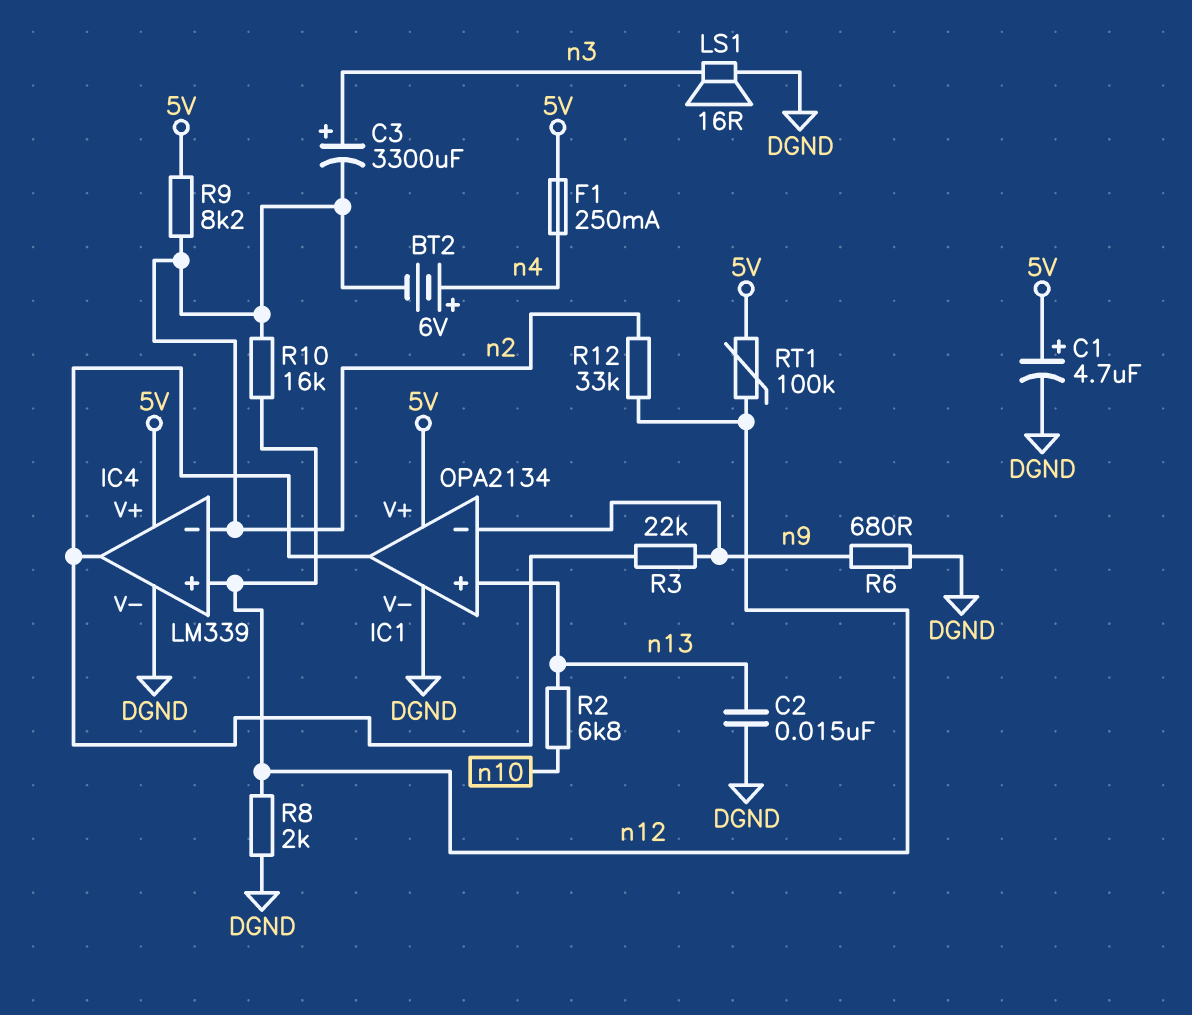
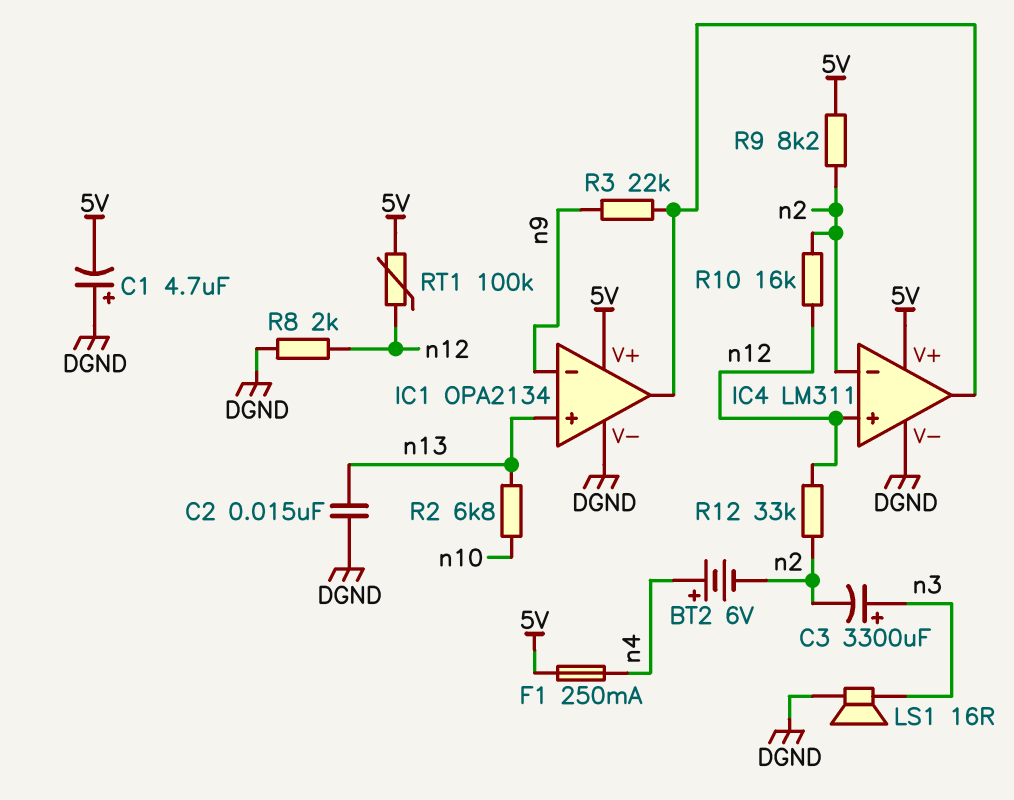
C1: 4.7uF (plus 5V, minus DGND) -> 4.7uF (plus DGND, minus 5V)
IC4: LM339 -> LM311
R6: 680 (DGND, n9) -> none

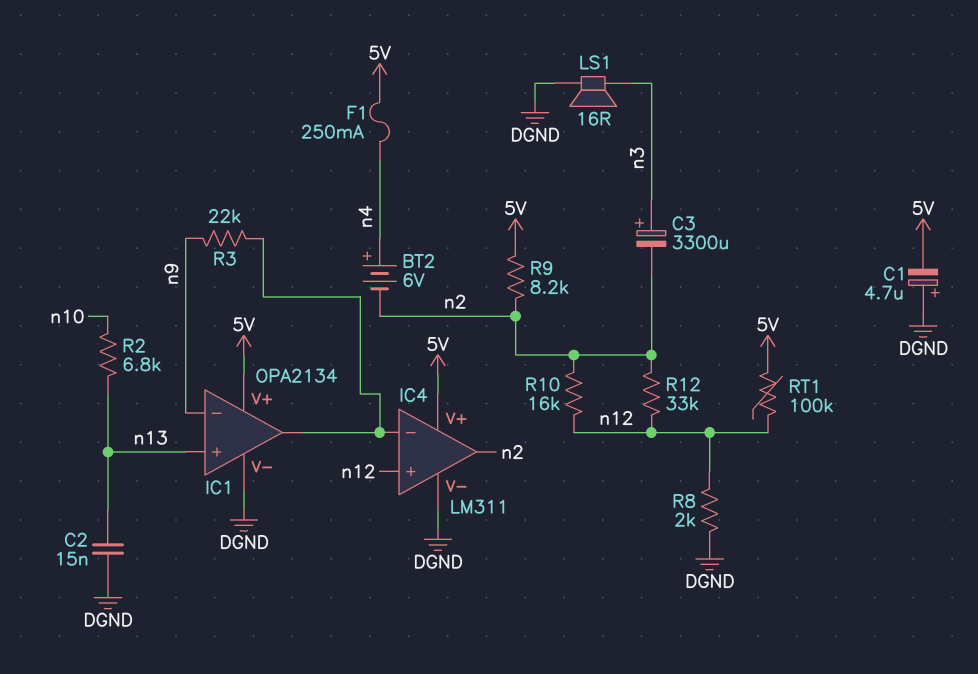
IC4 pin in-: n2 -> IC1/out
IC4 pin out: IC1/out -> n2

